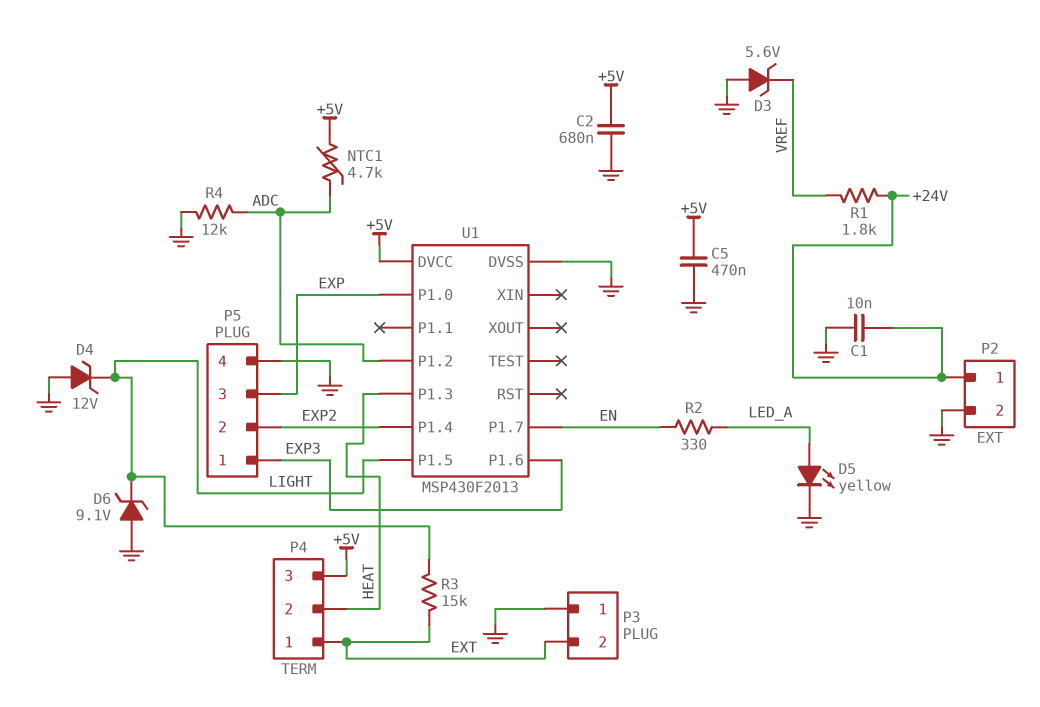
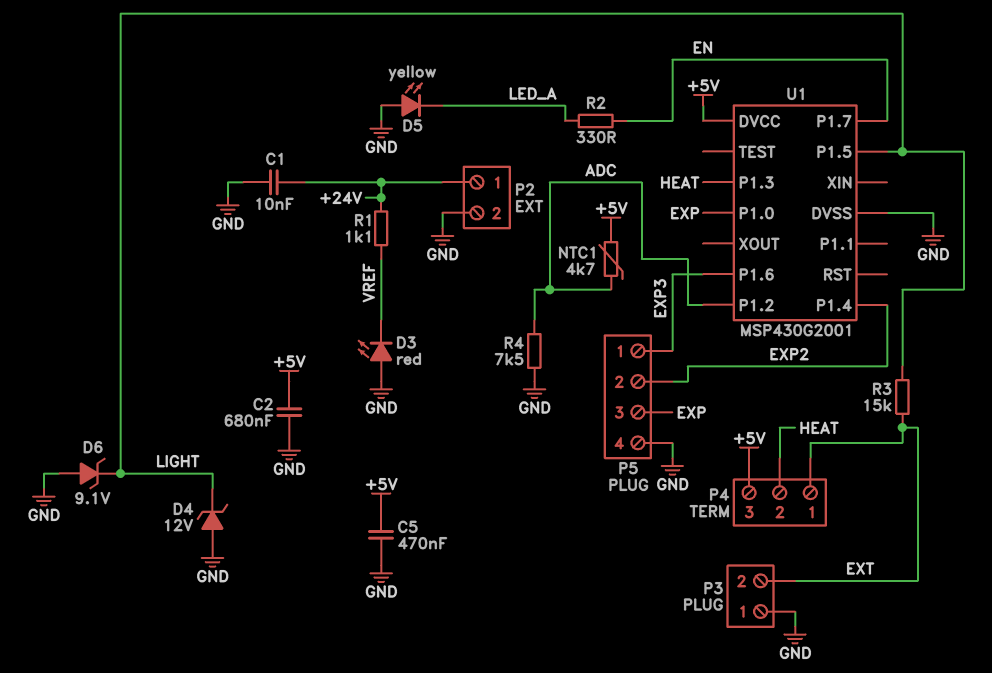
D3: zener 5.6V (A GND, K VREF) -> LED red (A GND, K VREF)
D5: LED yellow (A LED_A, K GND) -> LED yellow (A GND, K LED_A)
R1: 1.8k (+24V, VREF) -> 1.1k (+24V, VREF)
R4: 12k (ADC, GND) -> 7.5k (ADC, GND)
U1: MSP430F2013 -> MSP430G2001

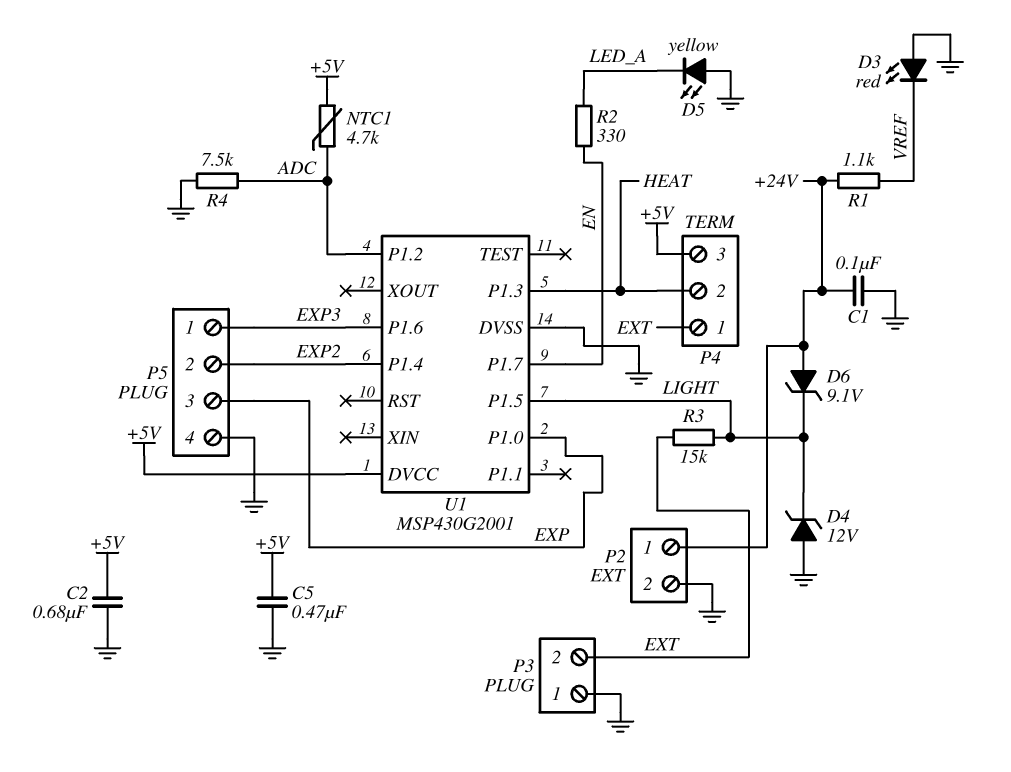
C1: 10nF (+24V, GND) -> 100nF (+24V, GND)
D6: zener 9.1V (A GND, K LIGHT) -> zener 9.1V (A +24V, K LIGHT)

